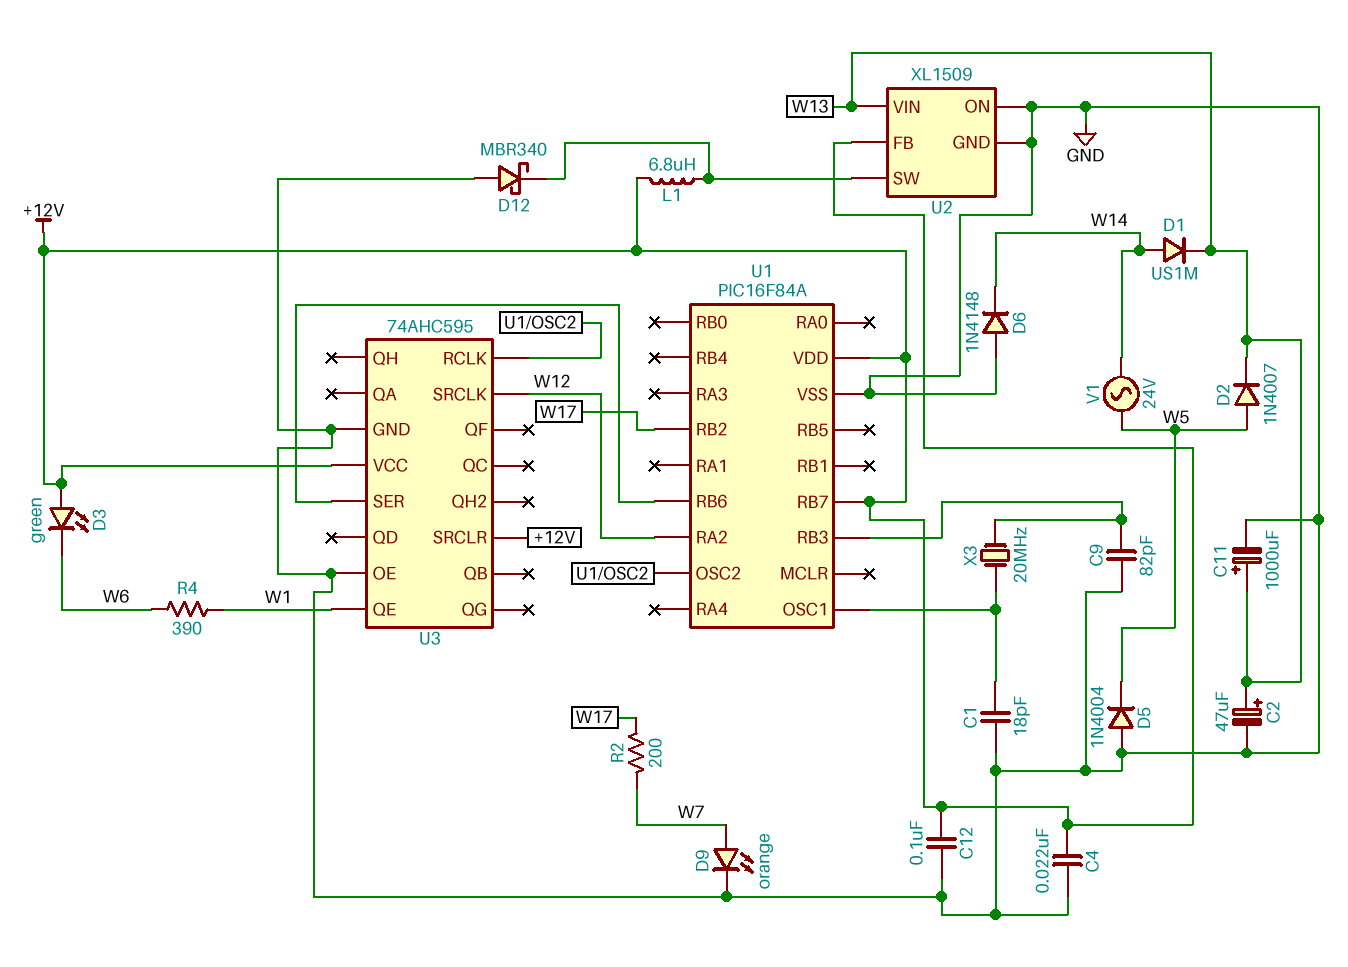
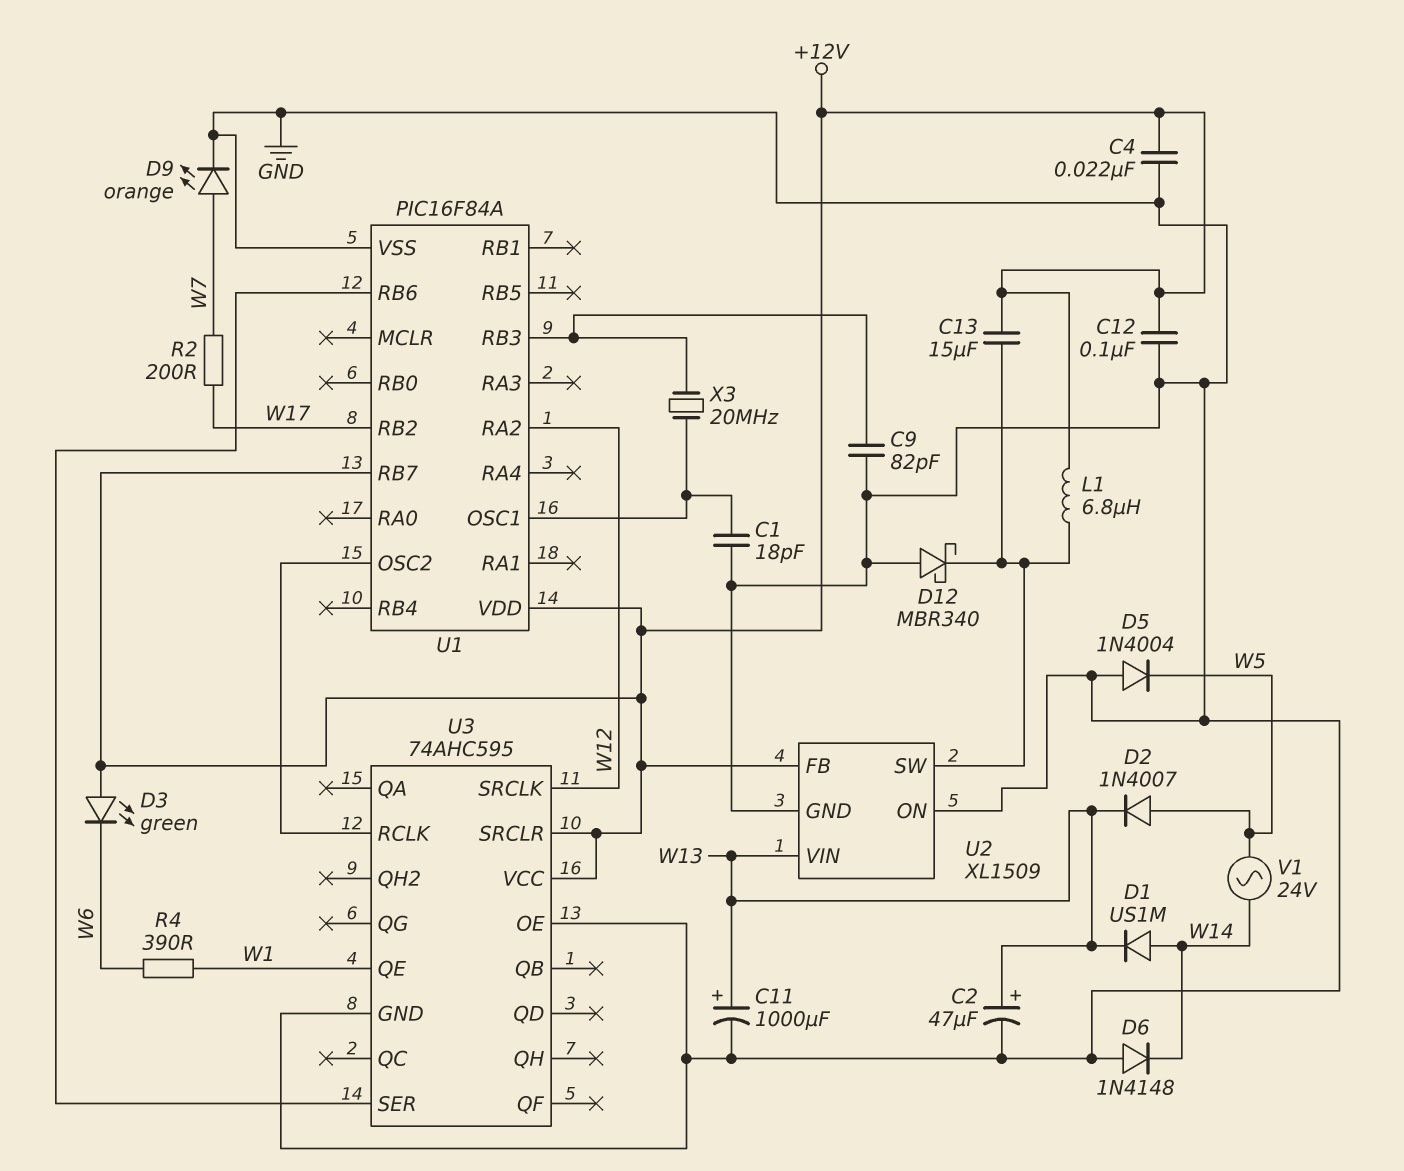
C13: none -> 15uF (+12V, U2/SW)

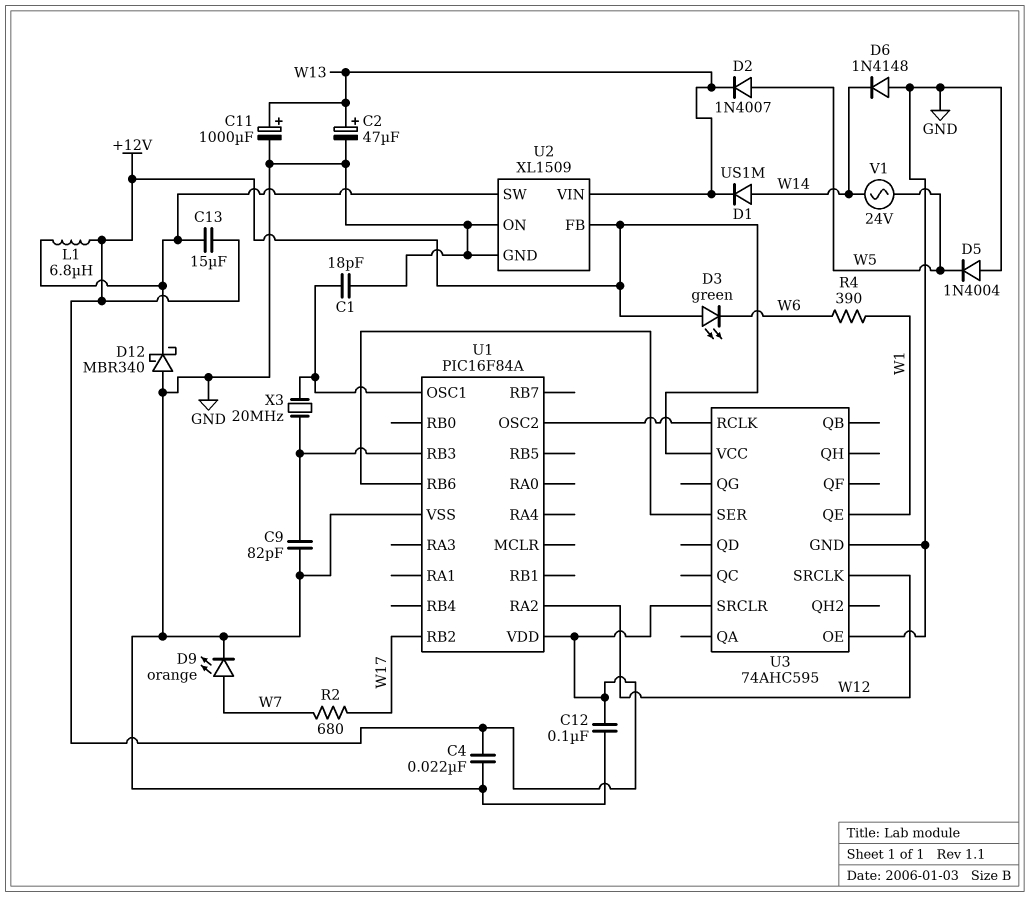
R2: 200 (W7, W17) -> 680 (W7, W17)
U1 pin RB7: +12V -> none

